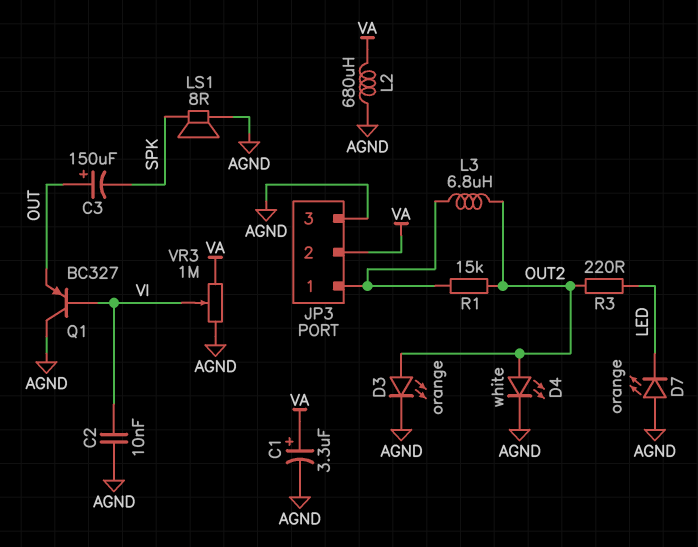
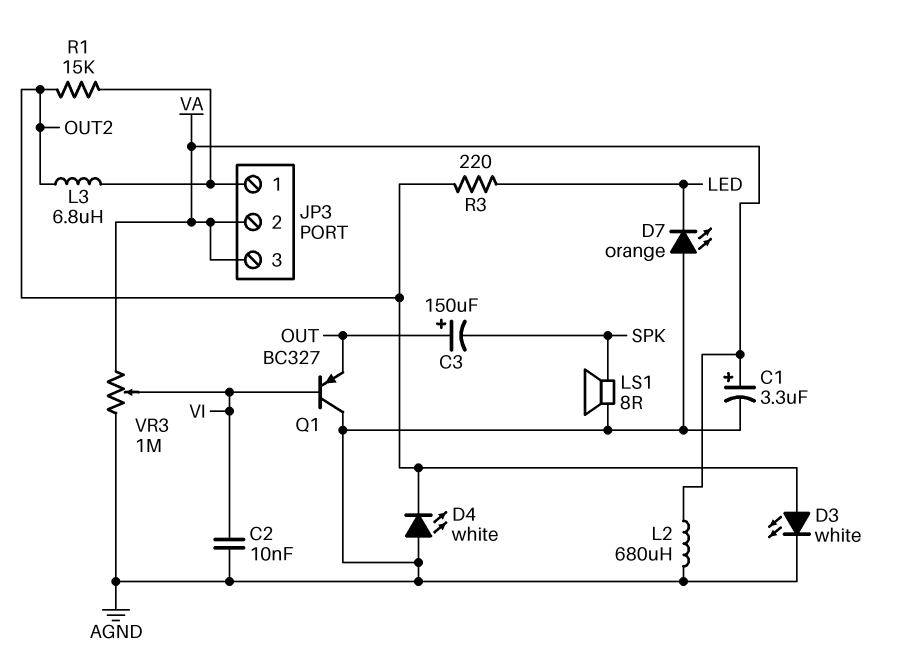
D3: LED orange (A OUT2, K AGND) -> LED white (A OUT2, K AGND)
D4: LED white (A OUT2, K AGND) -> LED white (A AGND, K OUT2)
JP3 pin 3: AGND -> VA

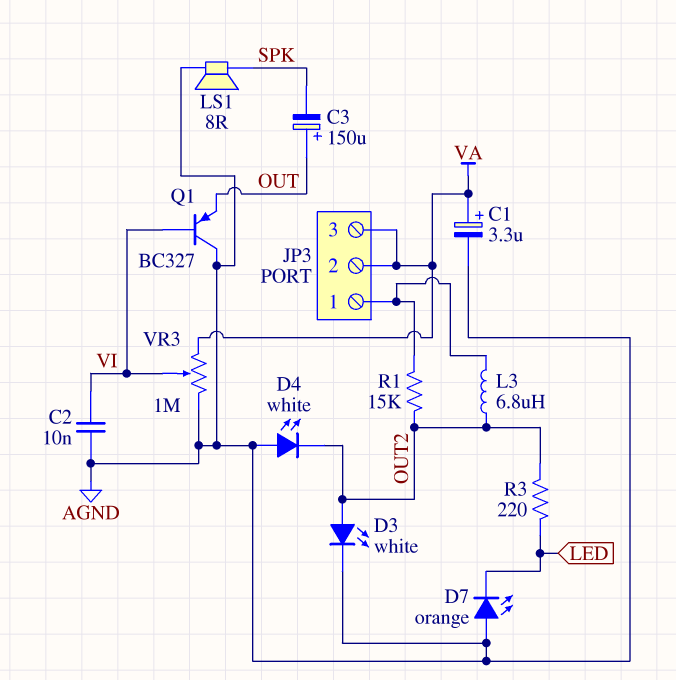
L2: 680uH (AGND, VA) -> none

